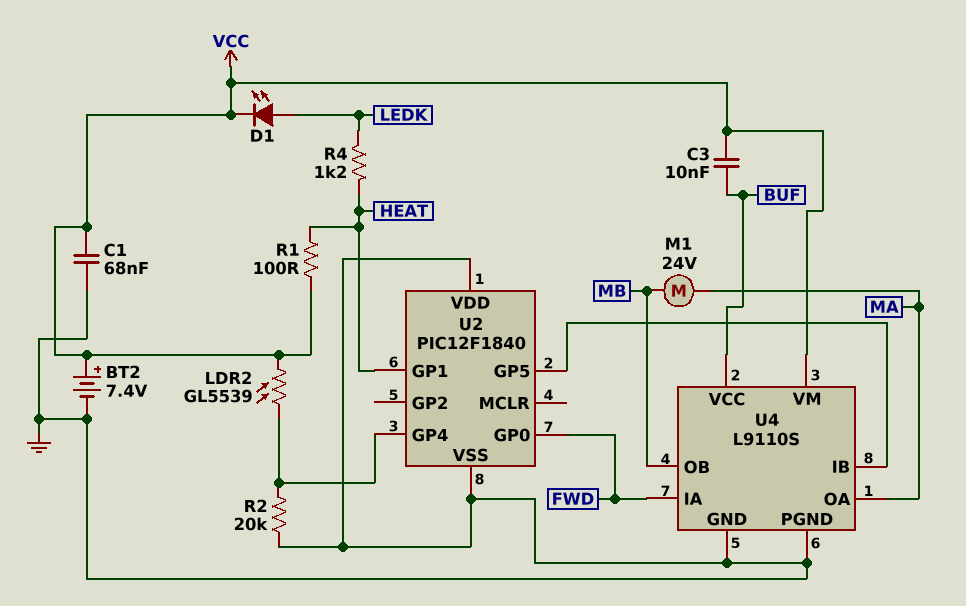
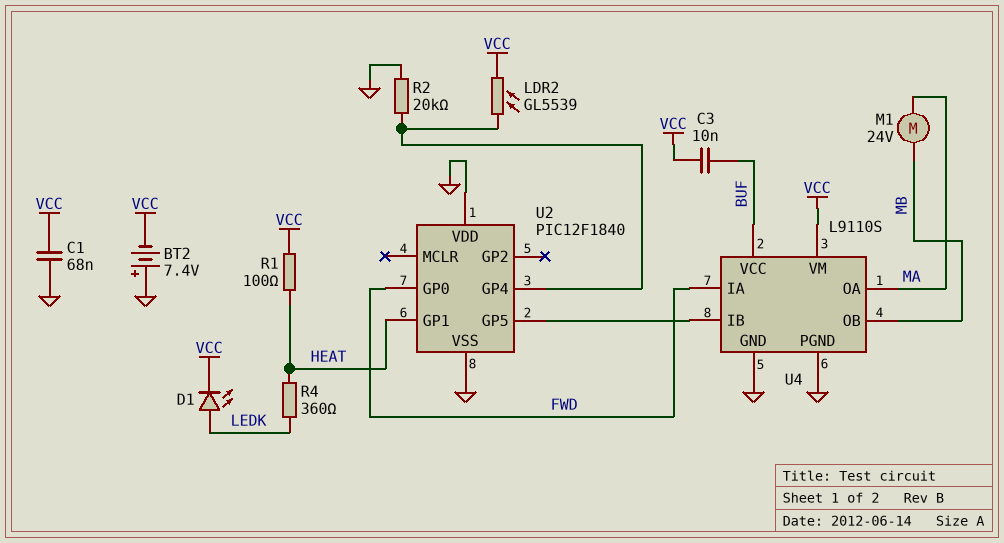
BT2: 7.4V (plus VCC, minus GND) -> 7.4V (plus GND, minus VCC)
R4: 1.2k (HEAT, LEDK) -> 360 (HEAT, LEDK)

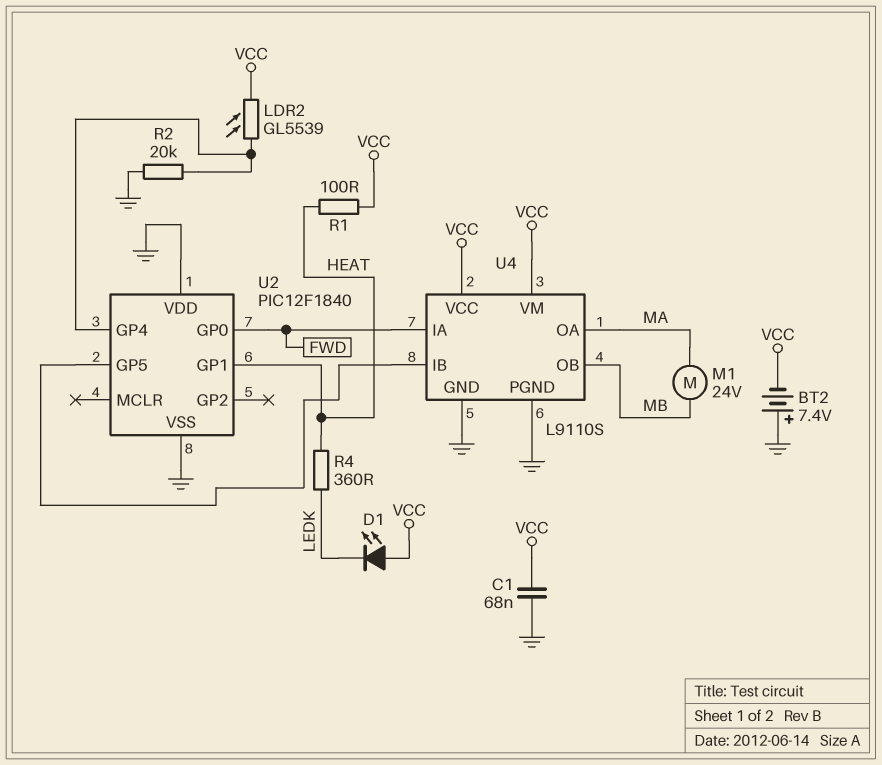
C3: 10nF (BUF, VCC) -> none
D1: LED (A LEDK, K VCC) -> LED (A VCC, K LEDK)
U4 pin VCC: BUF -> VCC

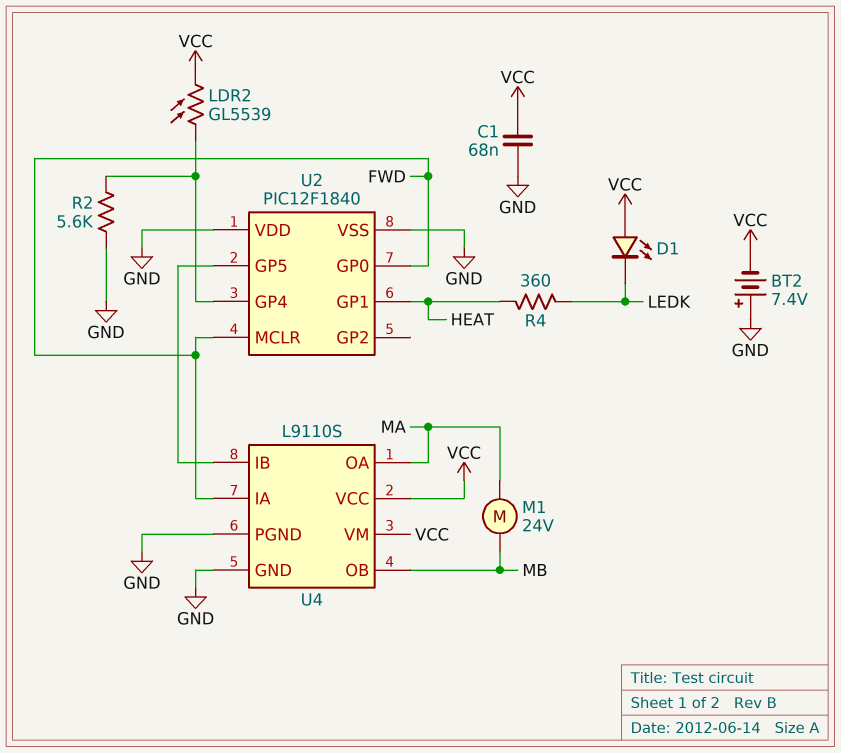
R1: 100 (HEAT, VCC) -> none
R2: 20k (GND, U2/GP4) -> 5.6k (GND, U2/GP4)
U2 pin MCLR: none -> FWD

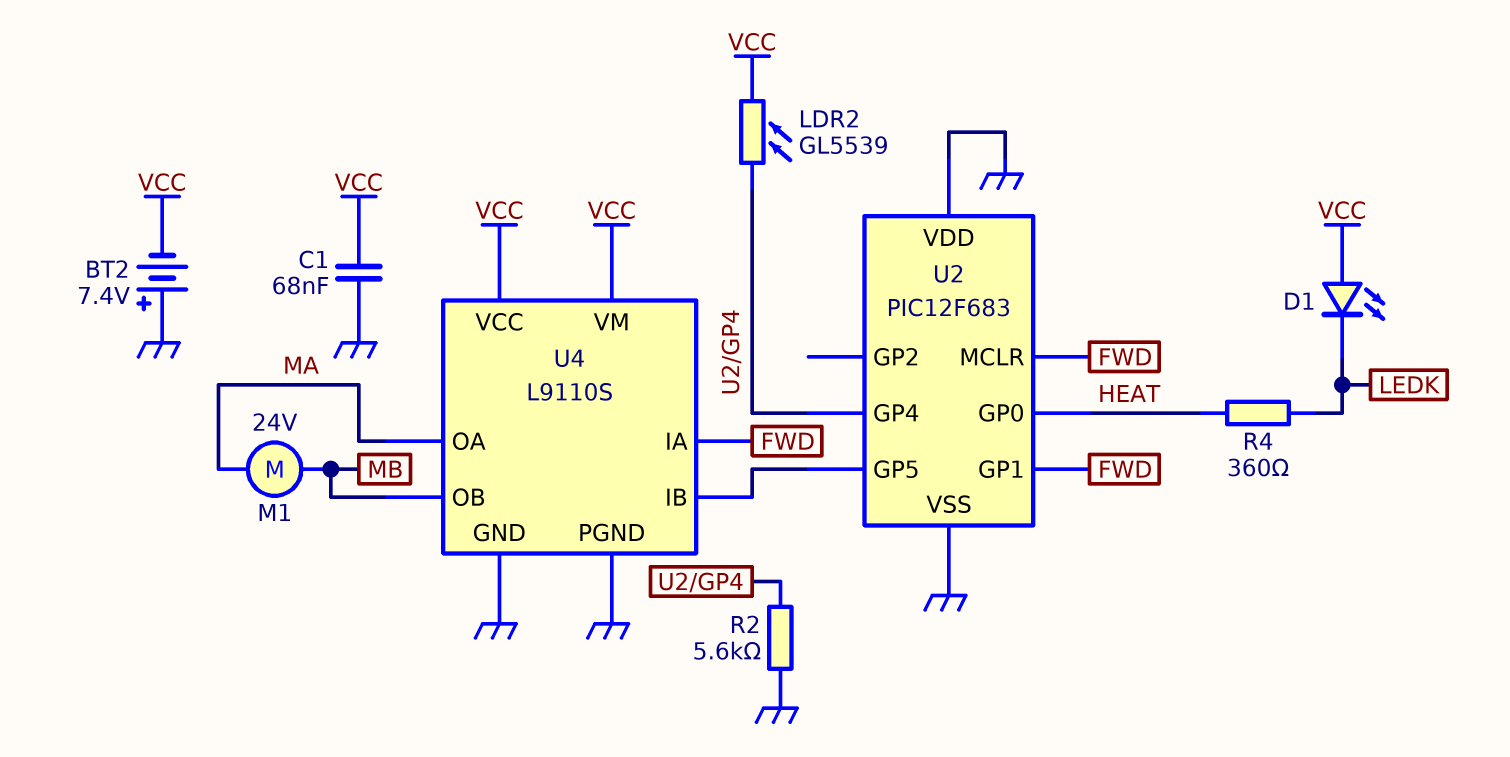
U2: PIC12F1840 -> PIC12F683
U2 pin GP0: FWD -> HEAT
U2 pin GP1: HEAT -> FWD

